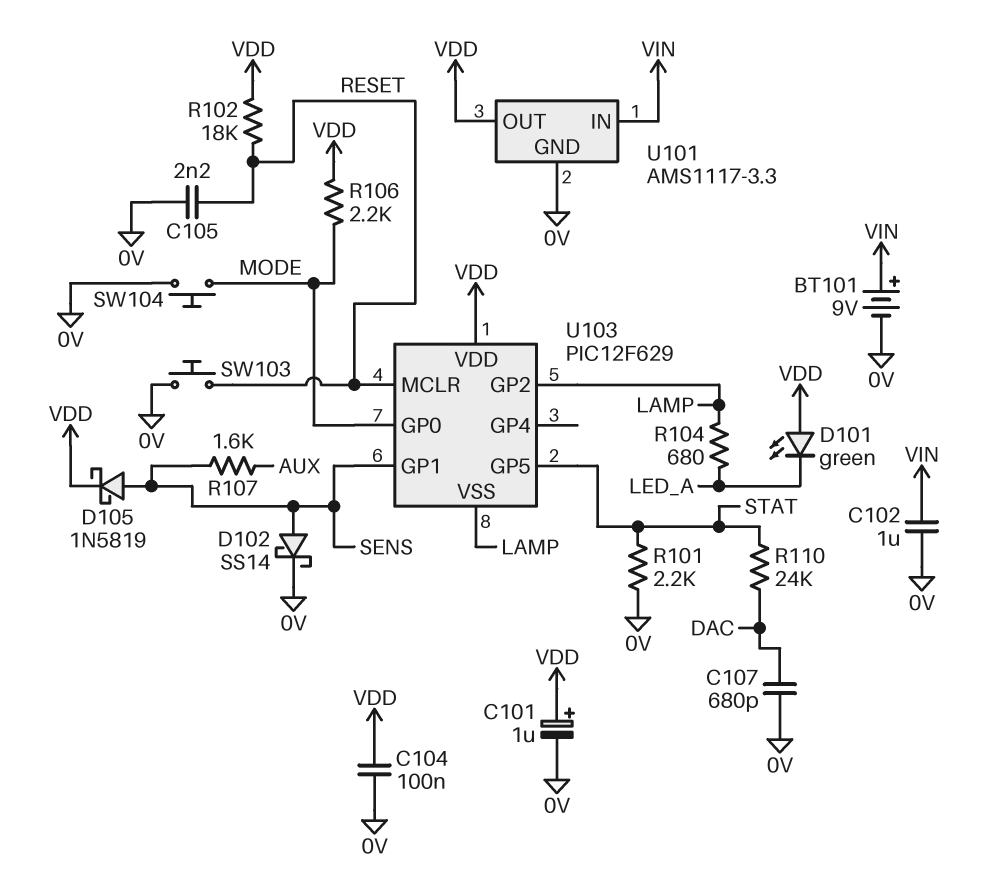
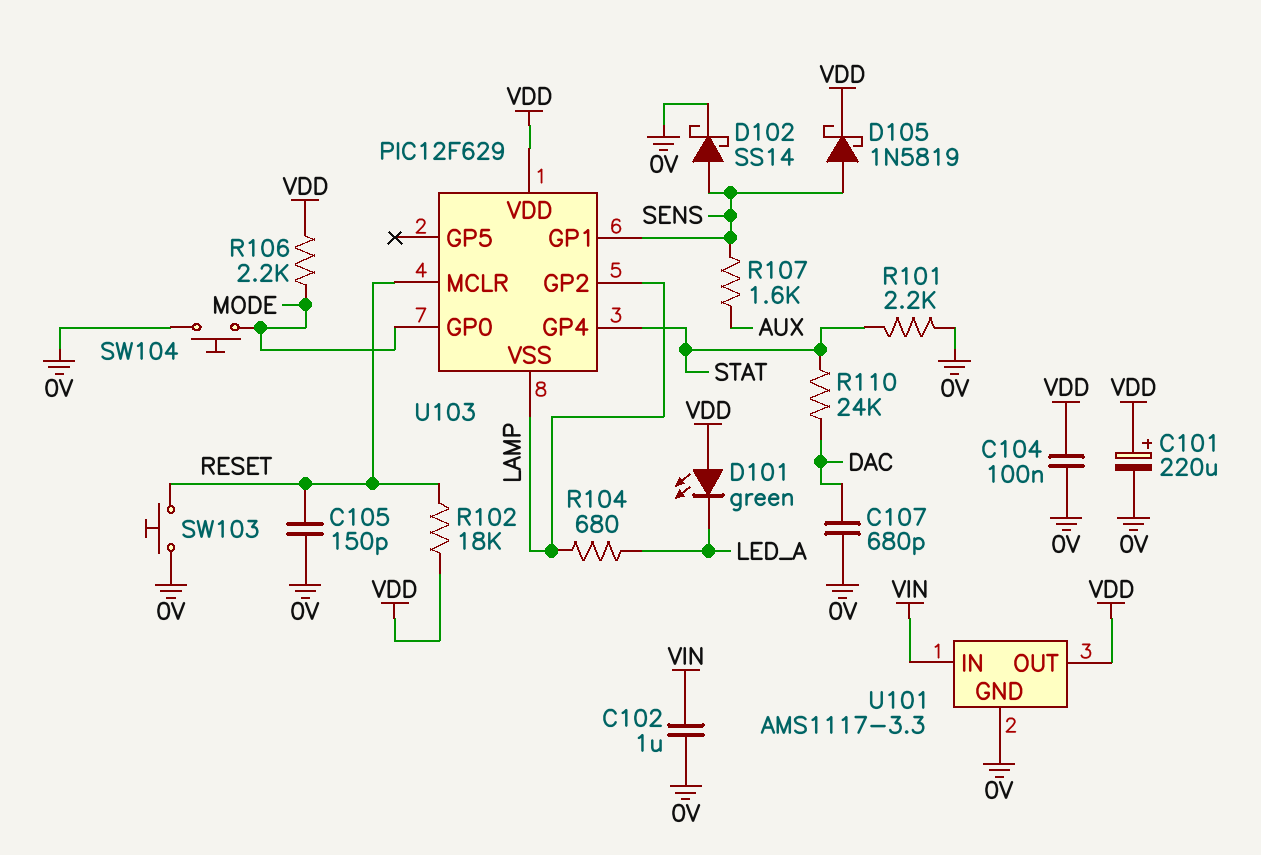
BT101: 9V (plus VIN, minus 0V) -> none
C101: 1uF (plus VDD, minus 0V) -> 220uF (plus VDD, minus 0V)
C105: 2.2nF (0V, RESET) -> 150pF (0V, RESET)
U103 pin GP4: none -> STAT
U103 pin GP5: STAT -> none

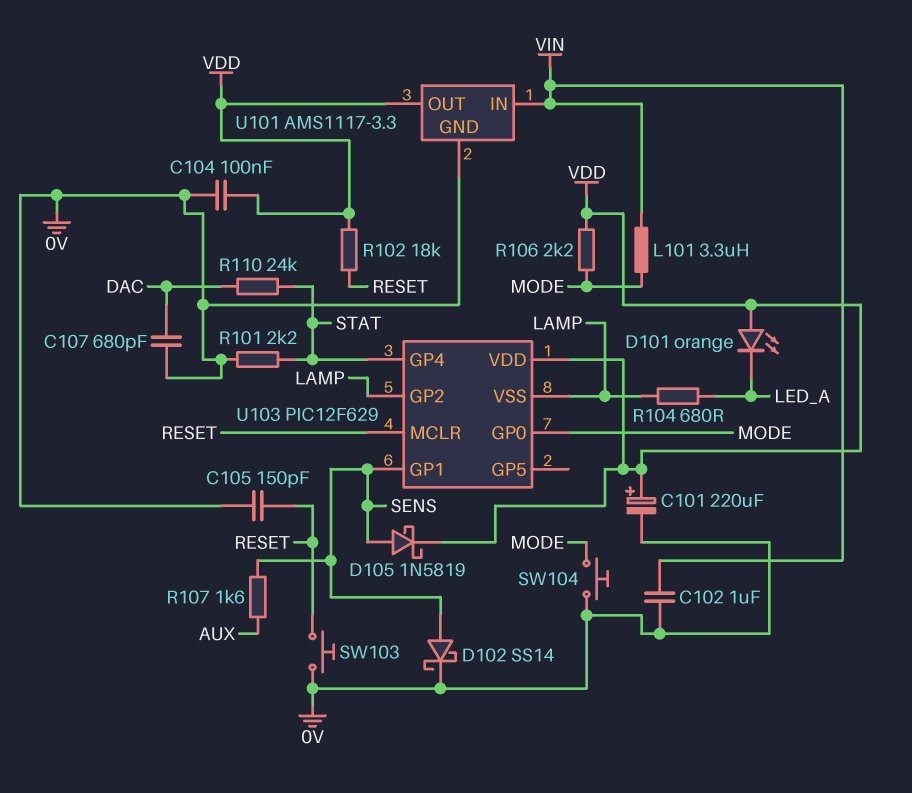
D101: LED green (A VDD, K LED_A) -> LED orange (A VDD, K LED_A)
L101: none -> 3.3uH (MODE, VIN)

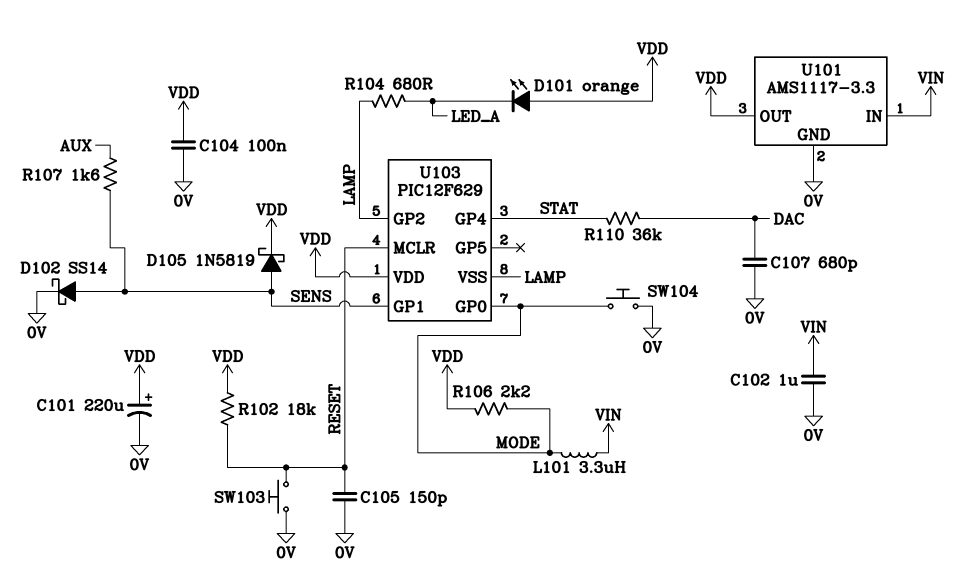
R101: 2.2k (0V, STAT) -> none
R110: 24k (DAC, STAT) -> 36k (DAC, STAT)

